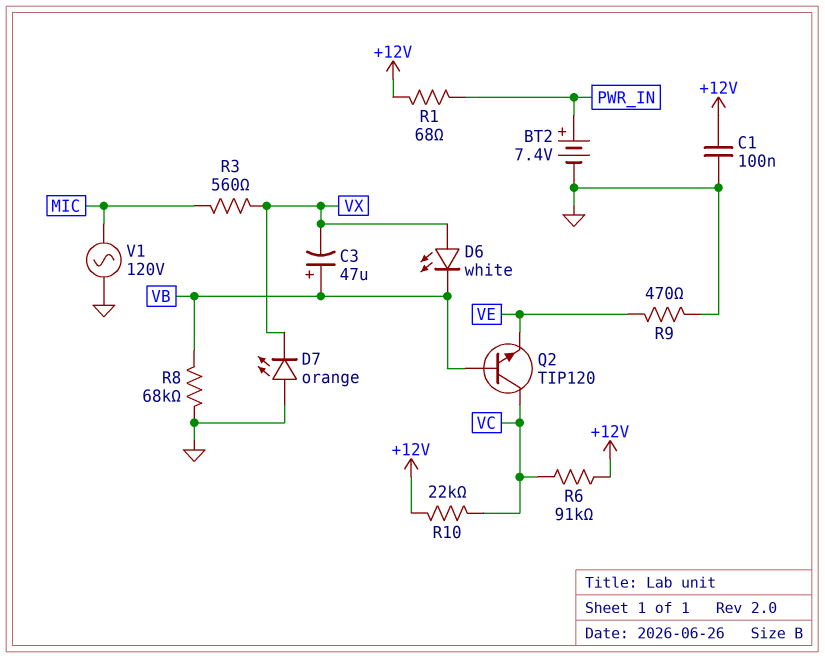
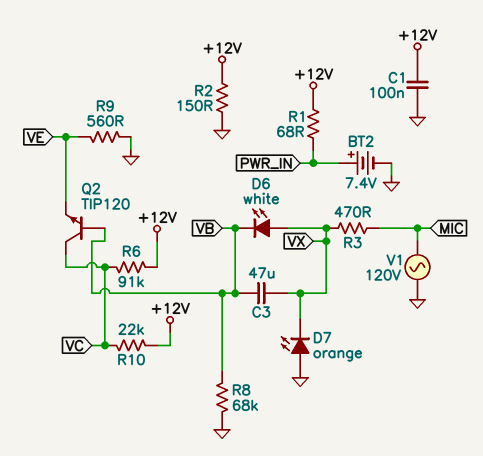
C3: 47uF (plus VB, minus VX) -> 47uF (VB, VX)
R2: none -> 150 (+12V, GND)
R3: 560 (MIC, VX) -> 470 (MIC, VX)
R9: 470 (GND, VE) -> 560 (GND, VE)

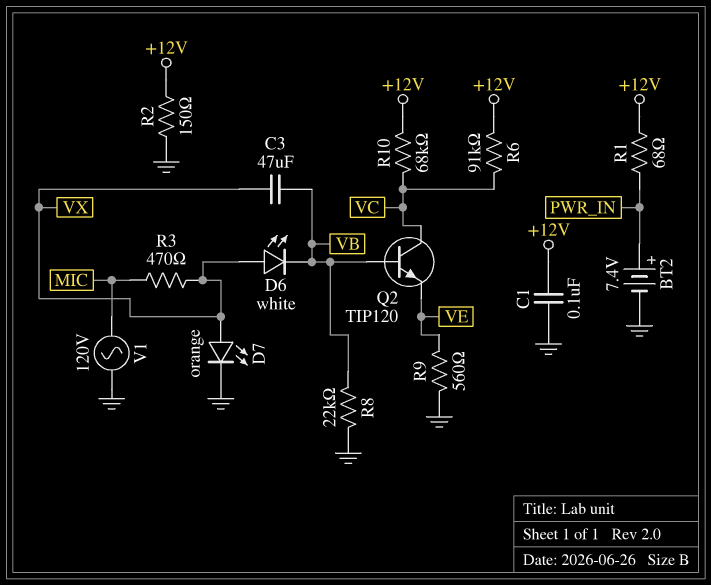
D7: LED orange (A GND, K VX) -> LED orange (A VX, K GND)
R8: 68k (GND, VB) -> 22k (GND, VB)
R10: 22k (+12V, VC) -> 68k (+12V, VC)

